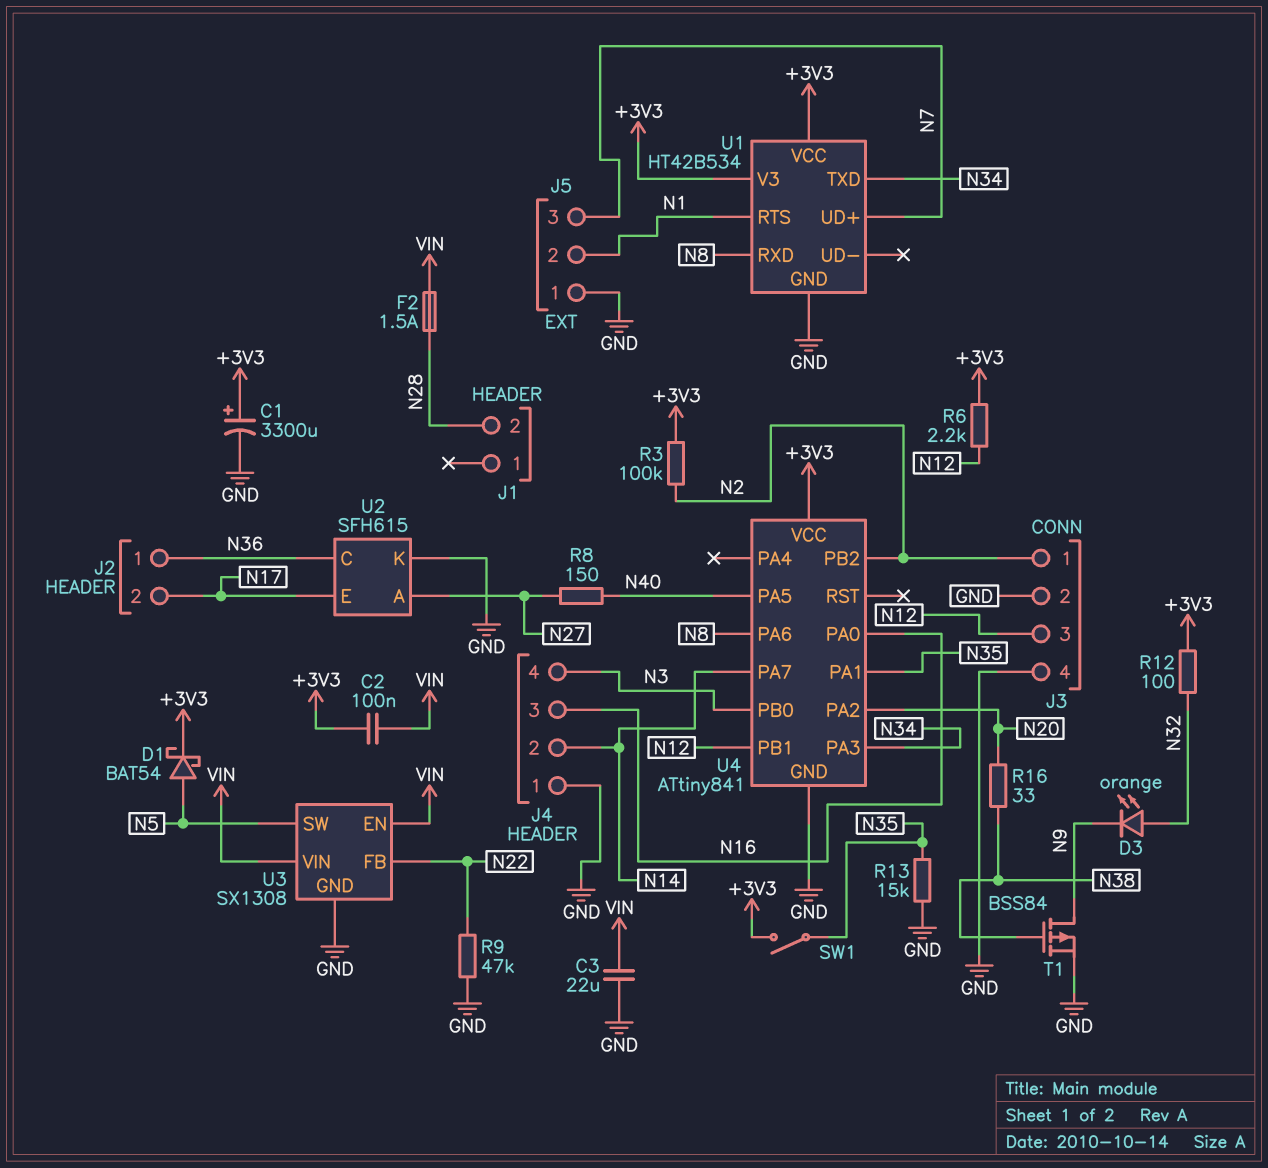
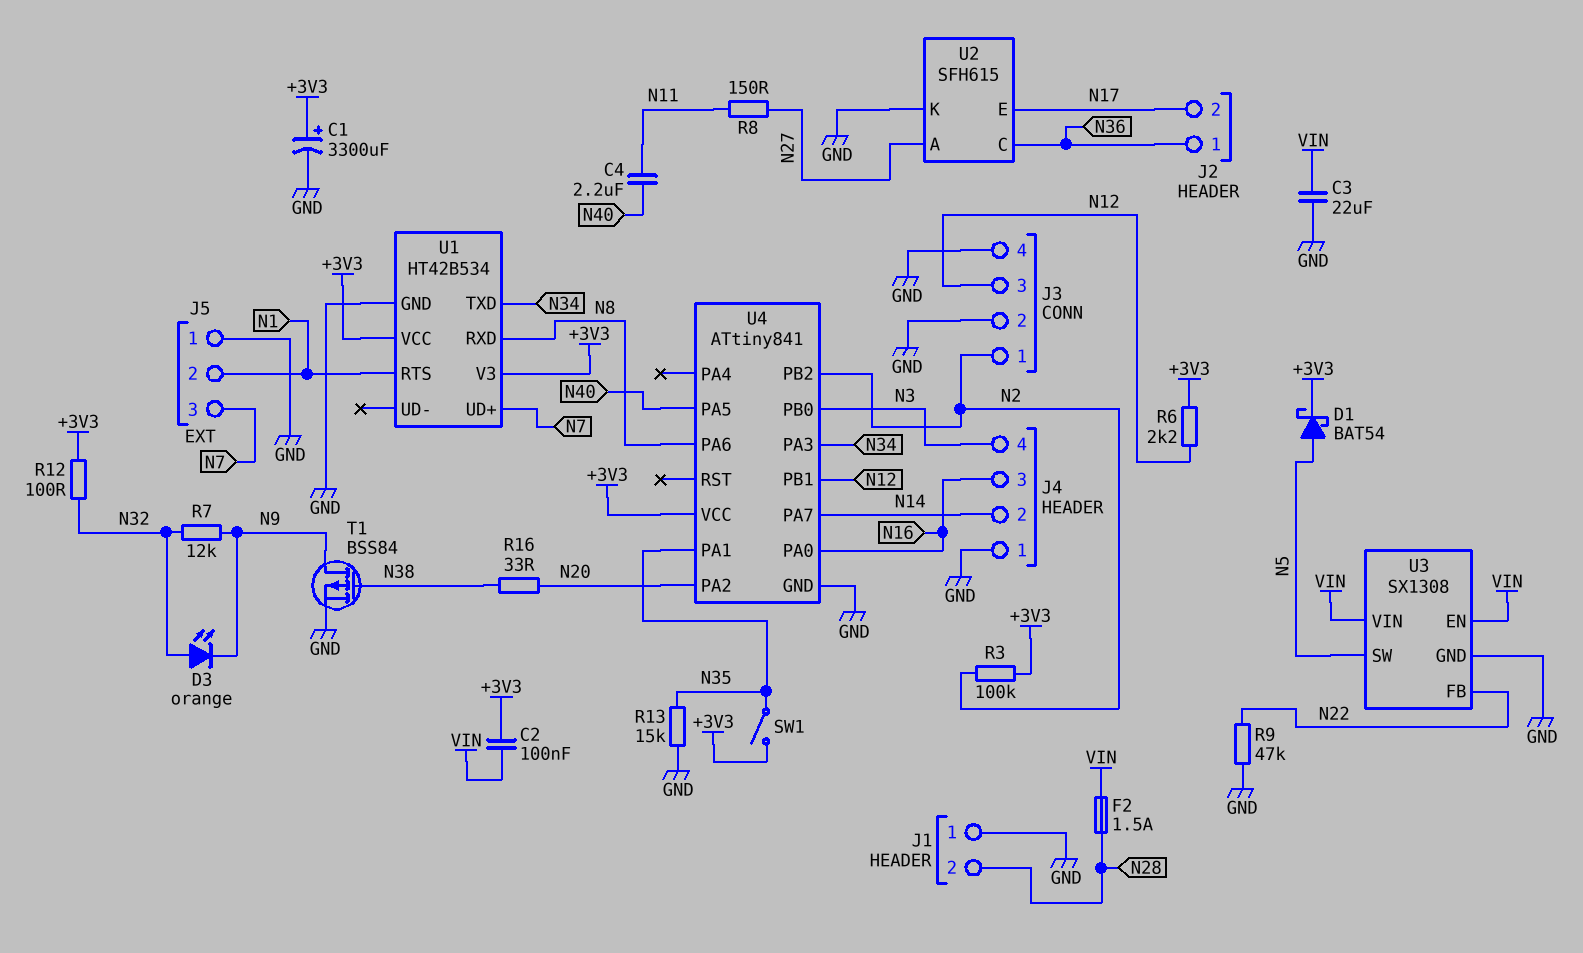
C4: none -> 2.2uF (N11, N40)
J1 pin 1: none -> GND
R7: none -> 12k (N9, N32)
R8: 150 (N27, N40) -> 150 (N11, N27)

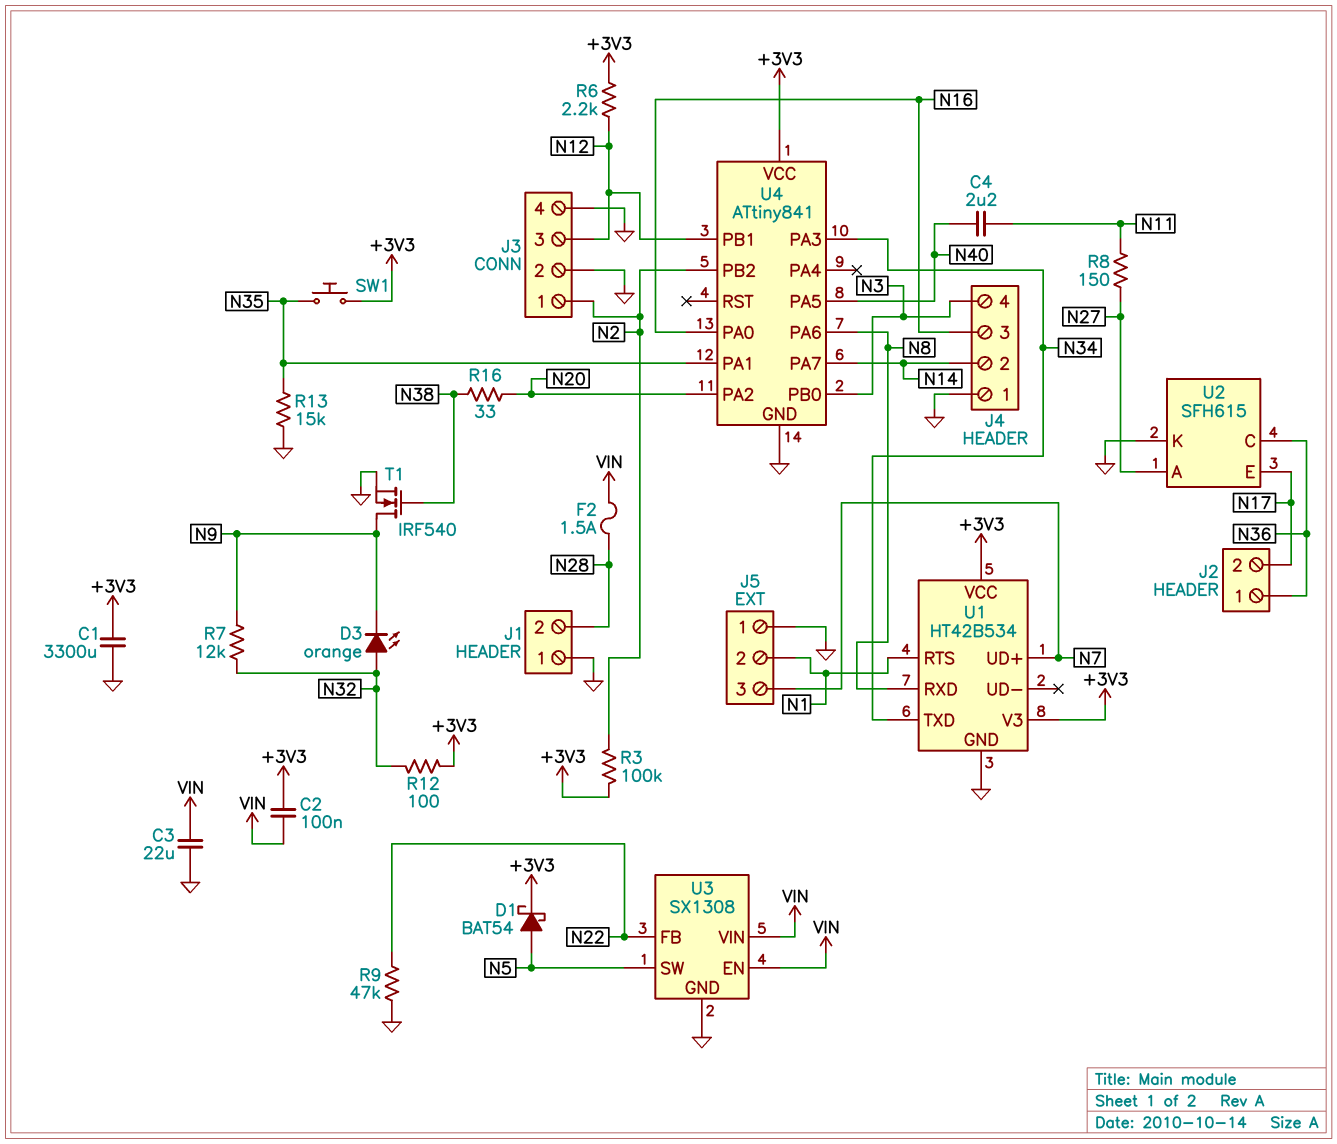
C1: 3300uF (plus +3V3, minus GND) -> 3300uF (+3V3, GND)
SW1: switch (+3V3, N35) -> button (+3V3, N35)
T1: PMOS BSS84 (G N38, D N9, S GND) -> NMOS IRF540 (G N38, D N9, S GND)

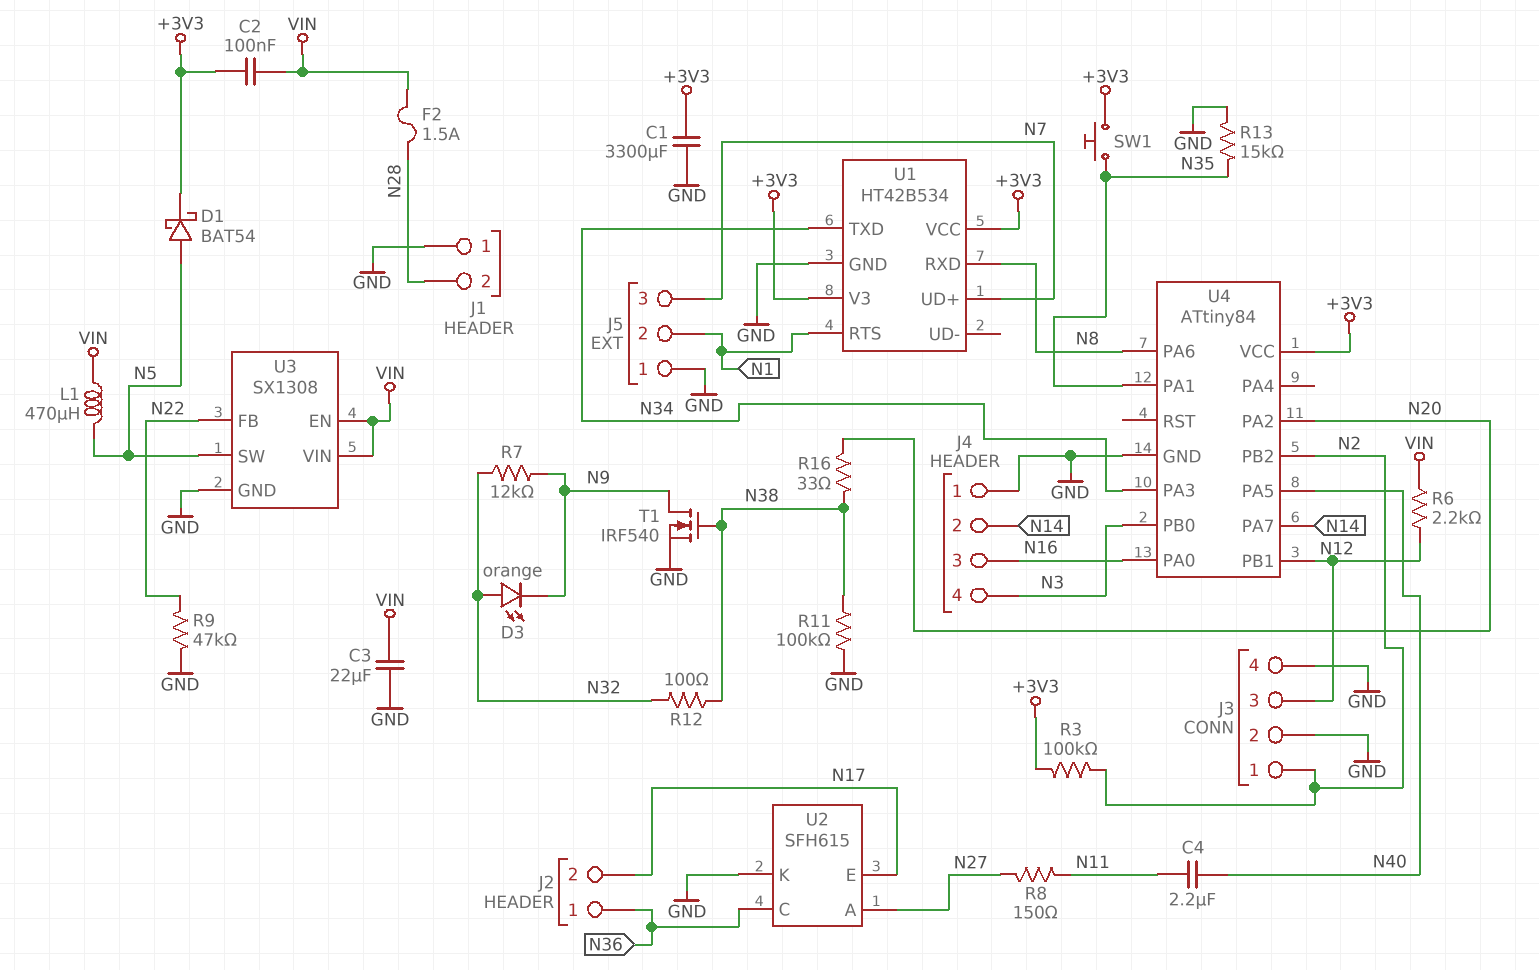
L1: none -> 470uH (N5, VIN)
R6: 2.2k (+3V3, N12) -> 2.2k (N12, VIN)
R11: none -> 100k (GND, N38)
R12: 100 (+3V3, N32) -> 100 (N32, N38)
U4: ATtiny841 -> ATtiny84

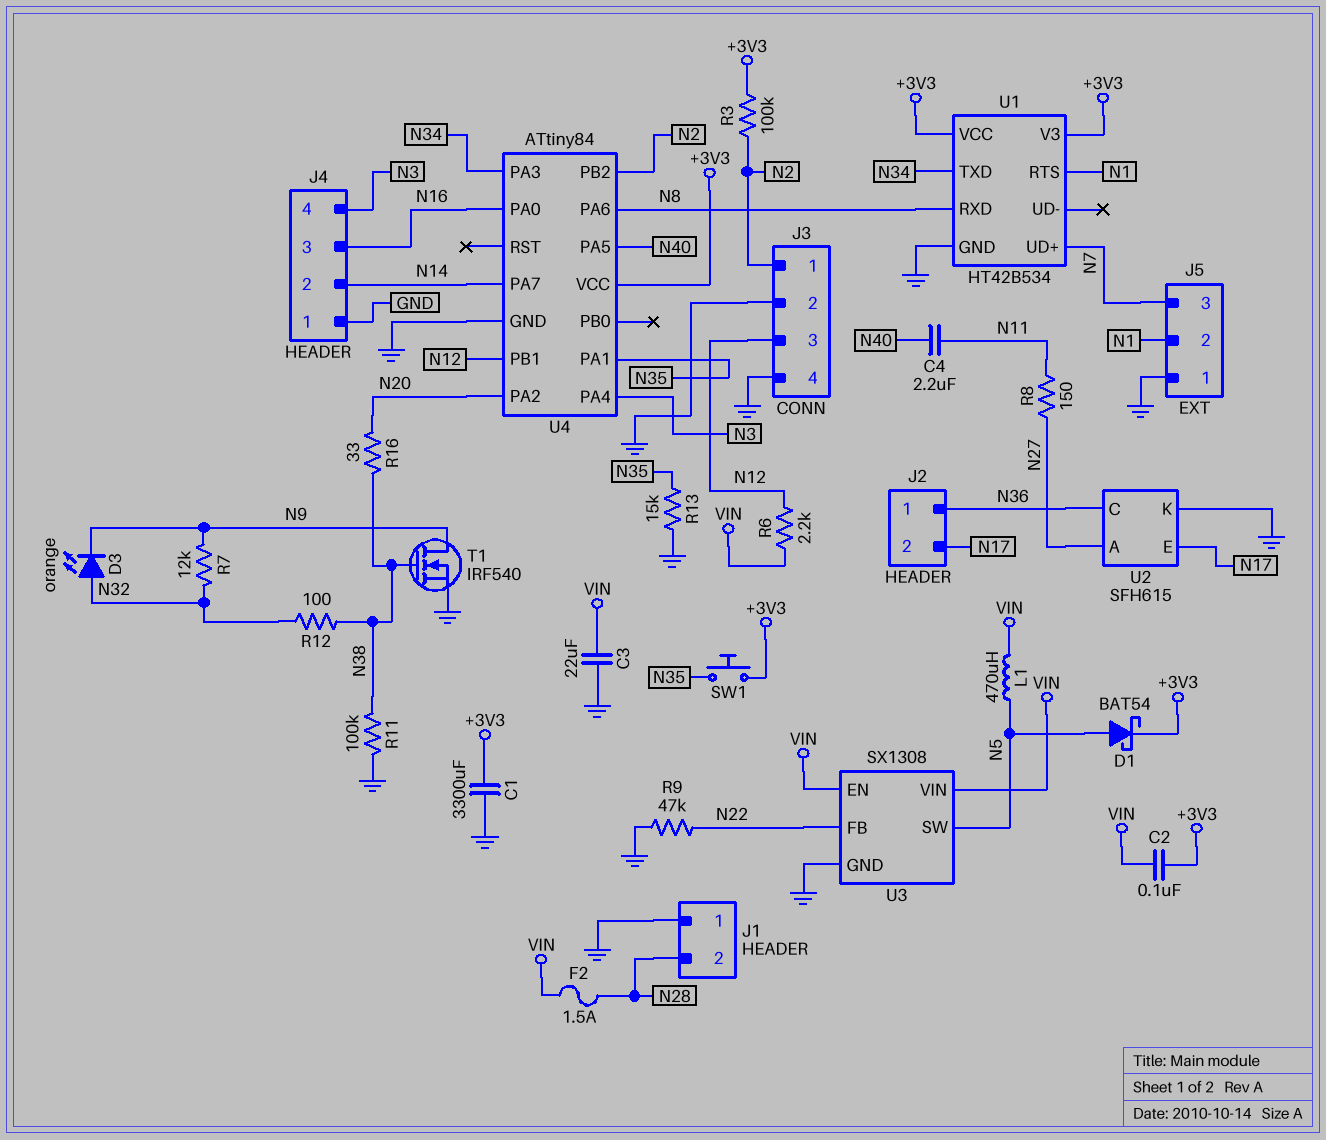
U4 pin PA4: none -> N3
U4 pin PB0: N3 -> none

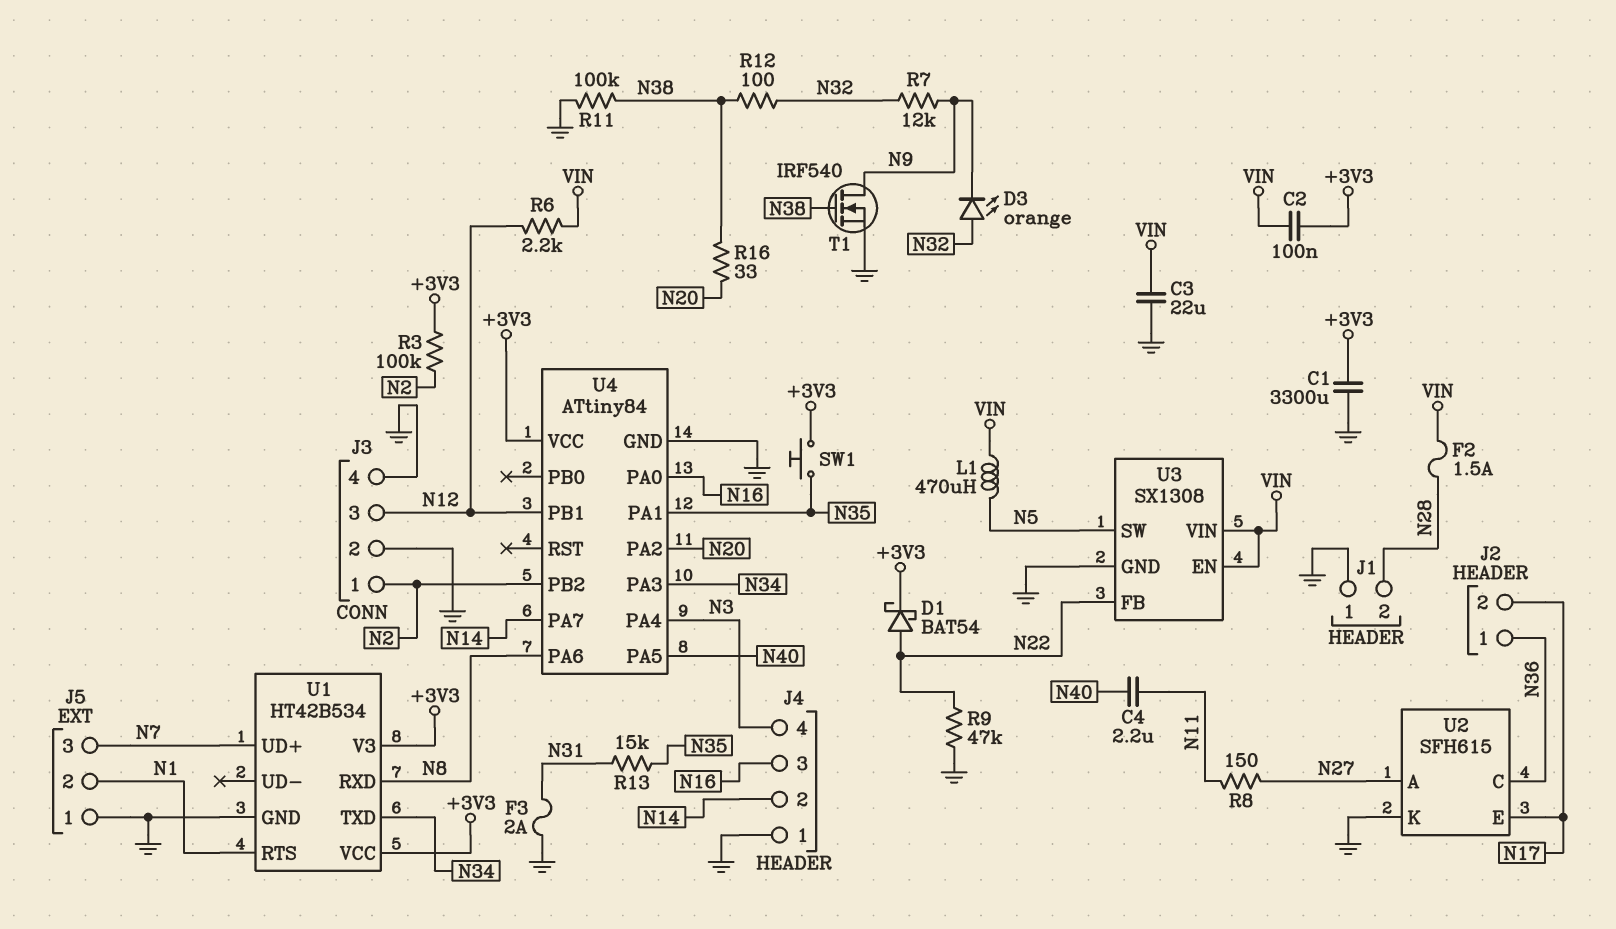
D1: schottky BAT54 (A N5, K +3V3) -> schottky BAT54 (A N22, K +3V3)
F3: none -> 2A (GND, N31)
R13: 15k (GND, N35) -> 15k (N31, N35)

